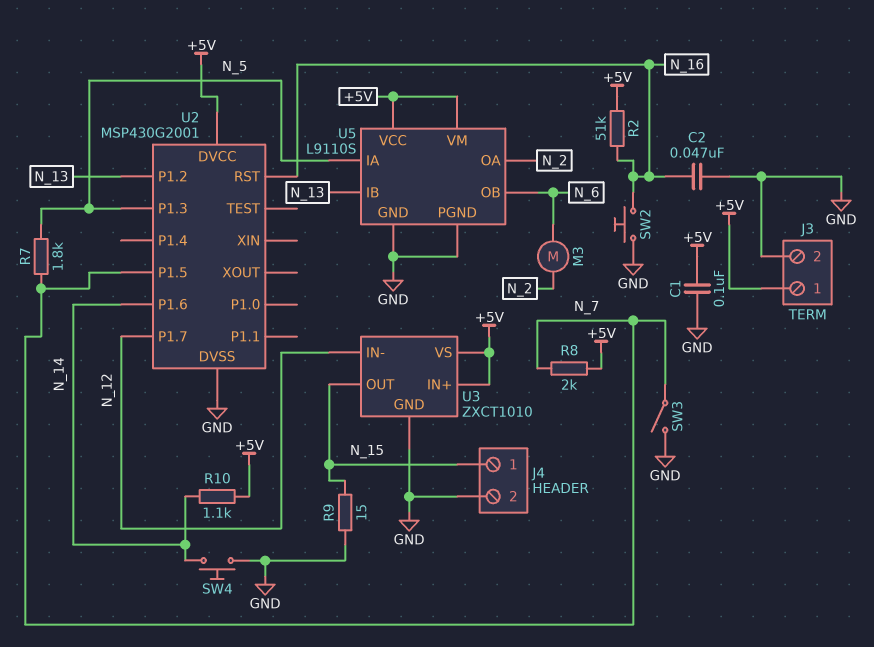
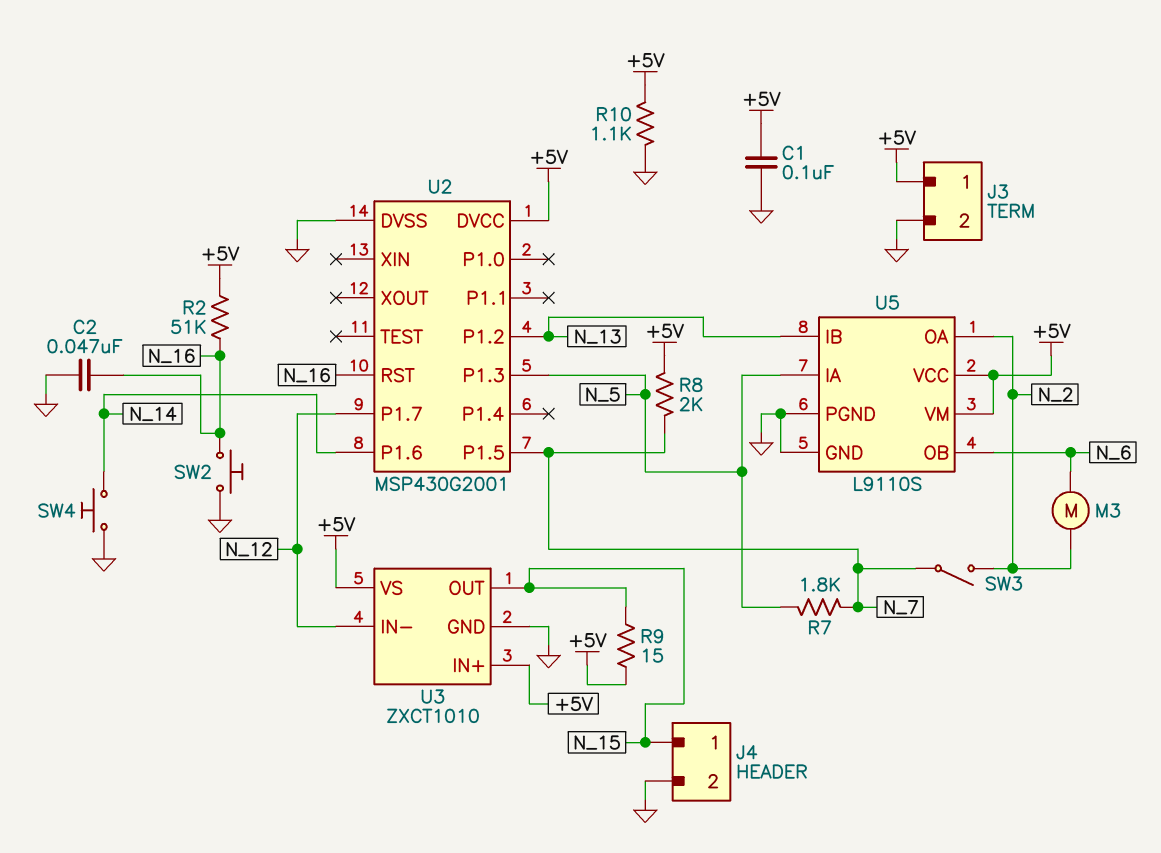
R9: 15 (GND, N_15) -> 15 (+5V, N_15)
R10: 1.1k (+5V, N_14) -> 1.1k (+5V, GND)
SW3: switch (GND, N_7) -> switch (N_2, N_7)

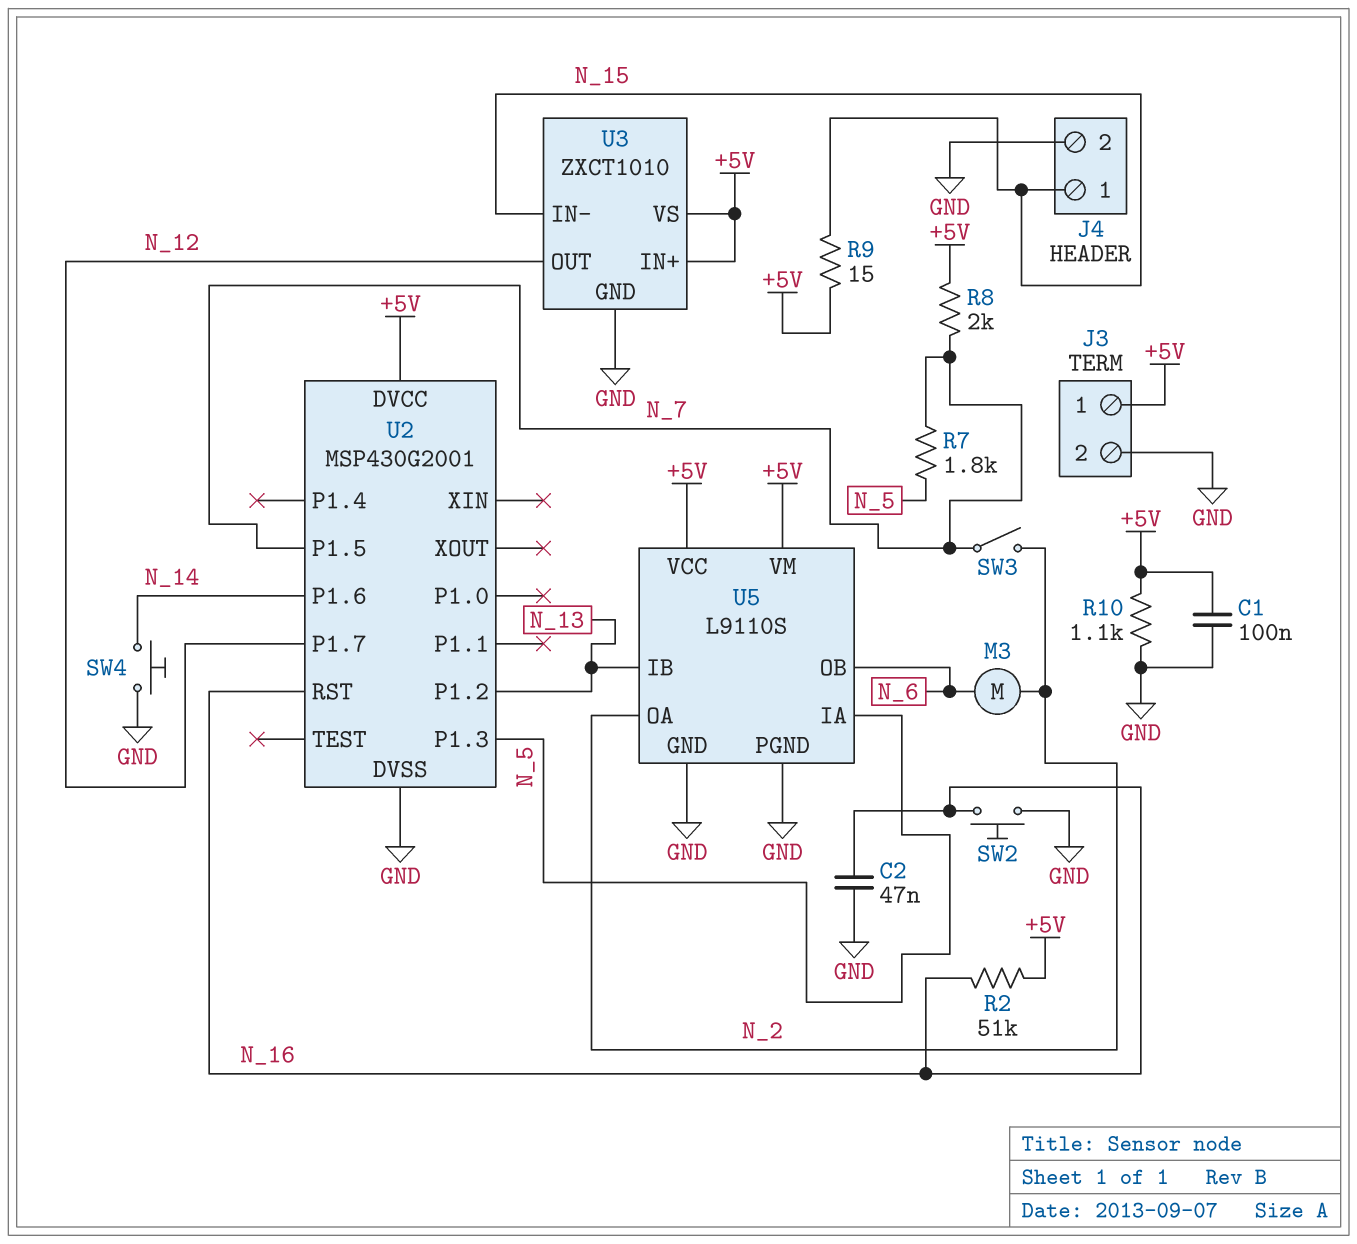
U3 pin IN-: N_12 -> N_15
U3 pin OUT: N_15 -> N_12

